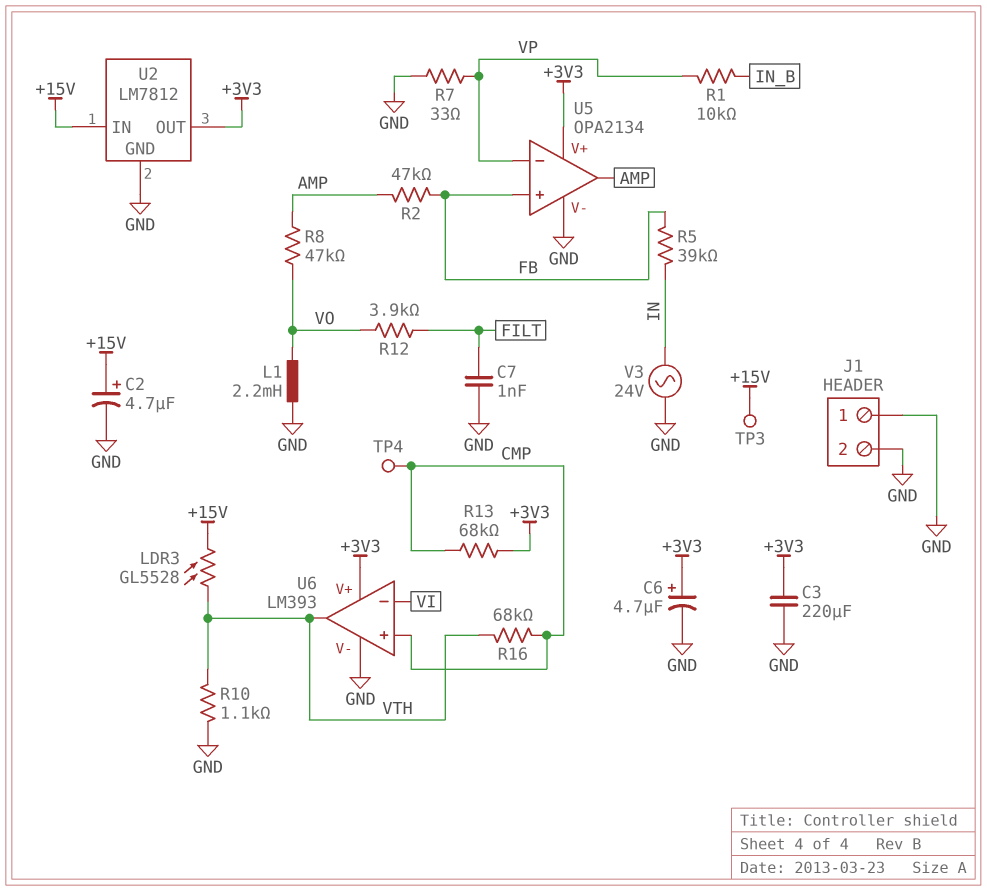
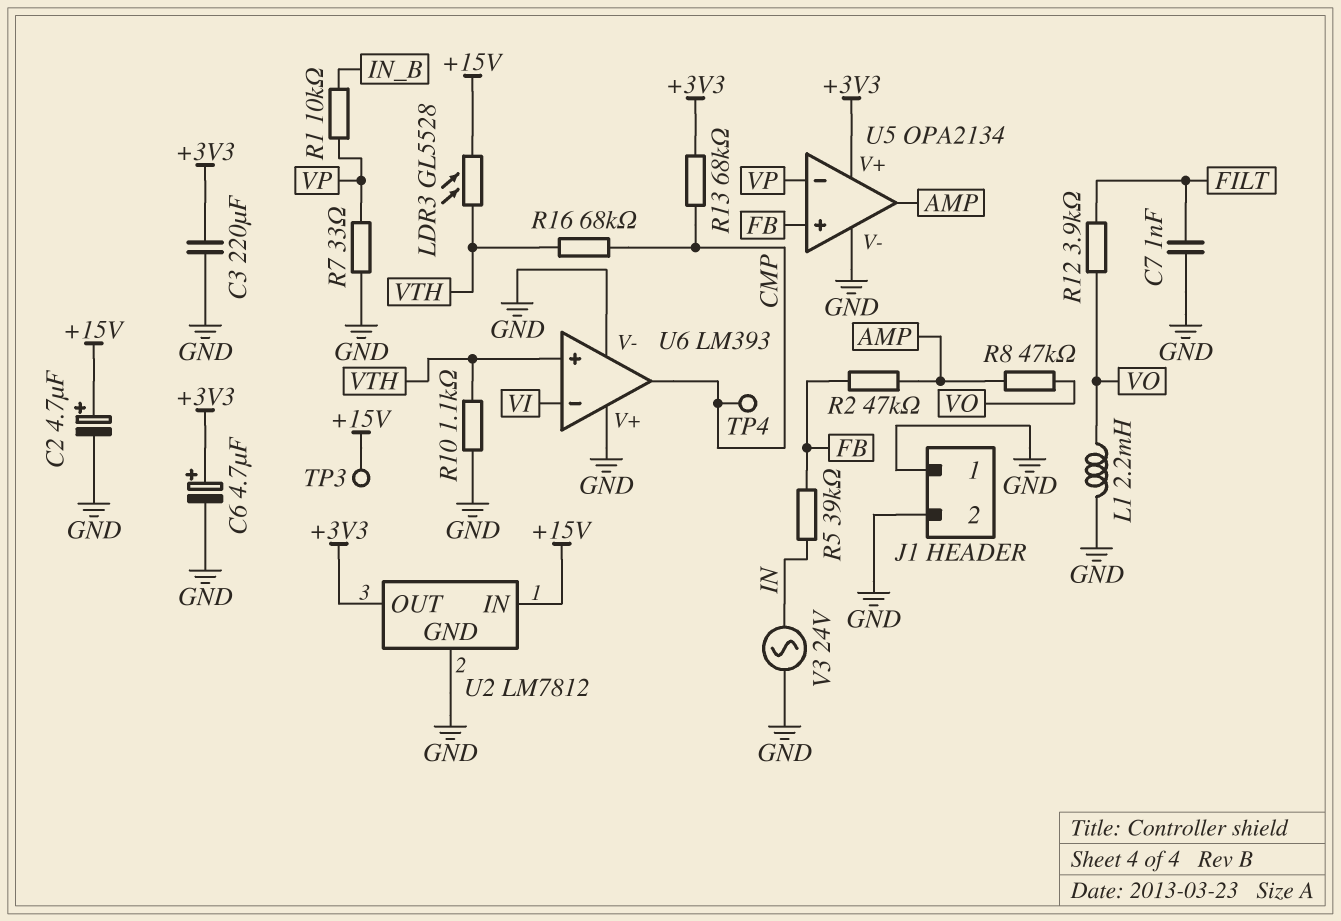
U6 pin V+: +3V3 -> GND
U6 pin in+: CMP -> VTH
U6 pin out: VTH -> CMP

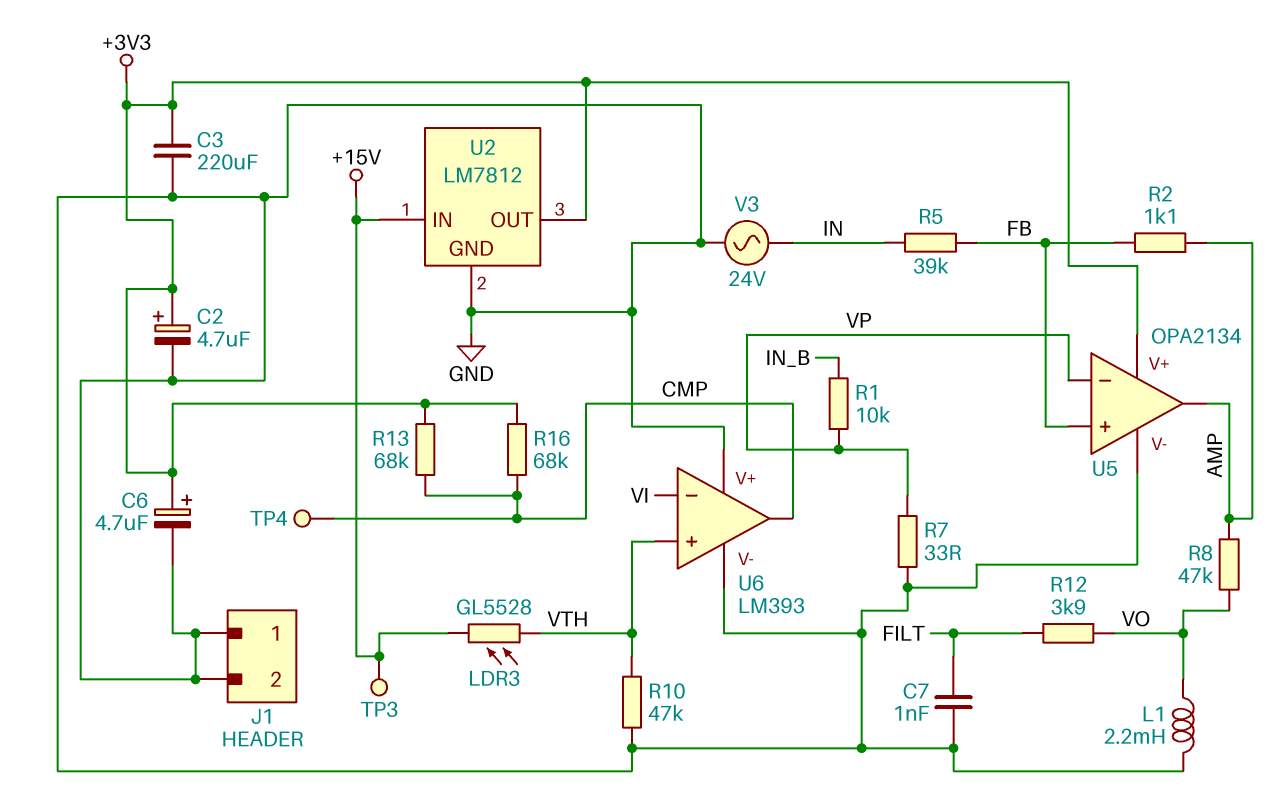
C2: 4.7uF (plus +15V, minus GND) -> 4.7uF (plus +3V3, minus GND)
R2: 47k (AMP, FB) -> 1.1k (AMP, FB)
R10: 1.1k (GND, VTH) -> 47k (GND, VTH)
R16: 68k (CMP, VTH) -> 68k (+3V3, CMP)

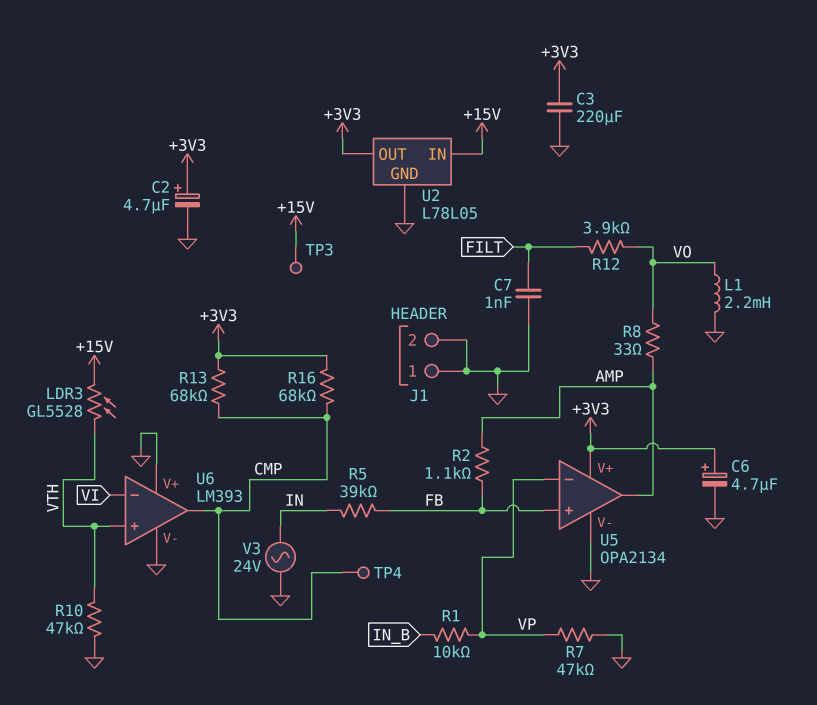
R7: 33 (GND, VP) -> 47k (GND, VP)
R8: 47k (AMP, VO) -> 33 (AMP, VO)
U2: LM7812 -> L78L05

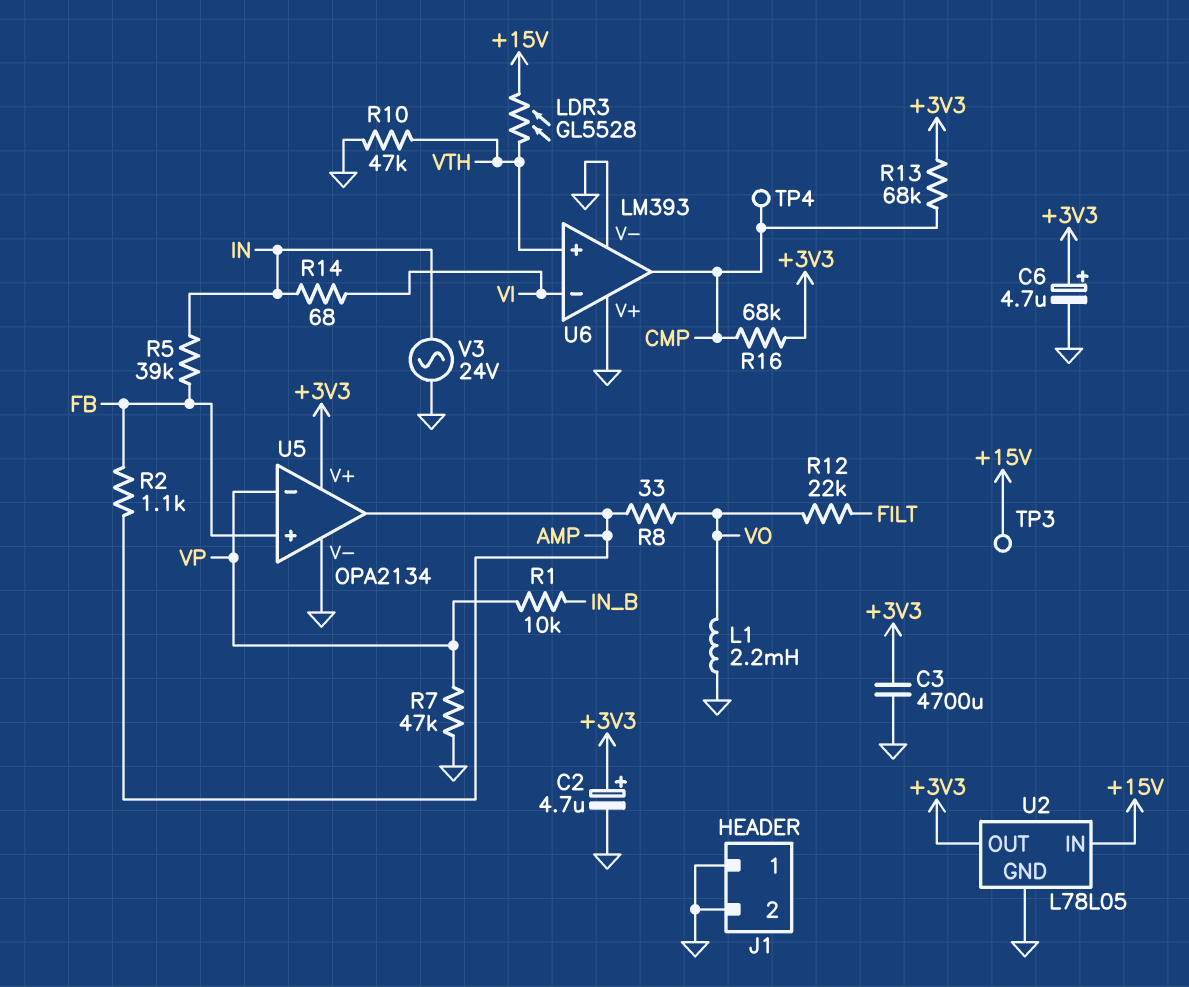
C3: 220uF (+3V3, GND) -> 4700uF (+3V3, GND)
C7: 1nF (FILT, GND) -> none
R12: 3.9k (FILT, VO) -> 22k (FILT, VO)
R14: none -> 68 (IN, VI)

